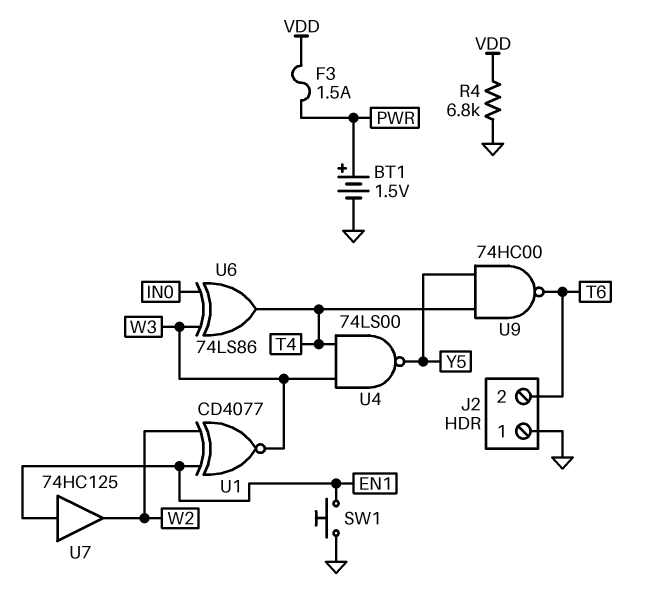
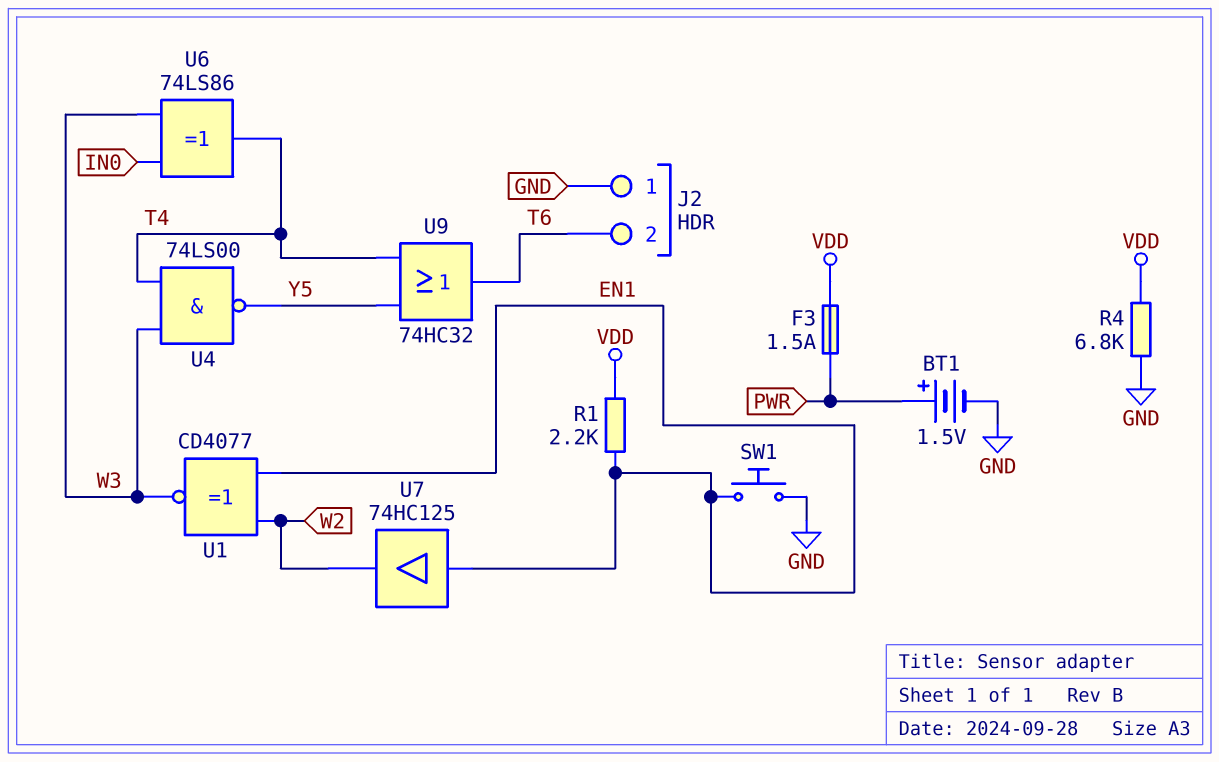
R1: none -> 2.2k (EN1, VDD)
U9: NAND 74HC00 (in T4, in Y5, out T6) -> OR 74HC32 (in T4, in Y5, out T6)

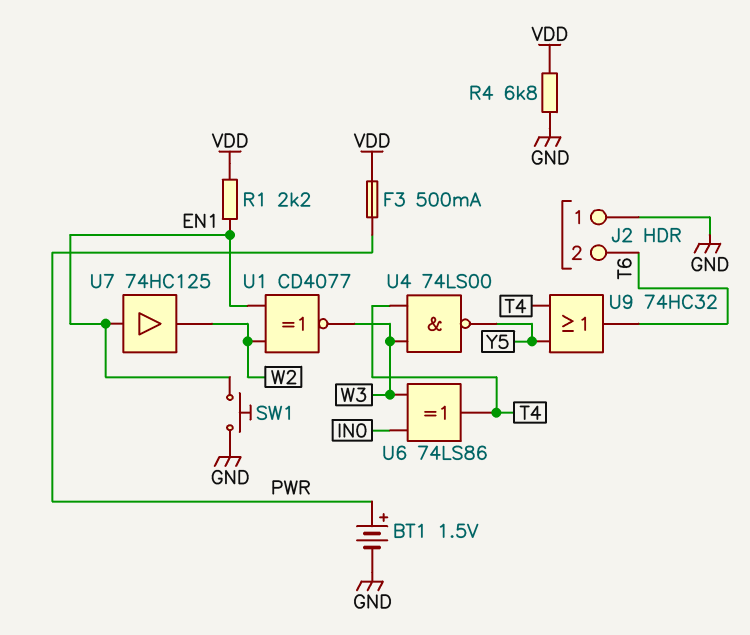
F3: 1.5A (PWR, VDD) -> 500mA (PWR, VDD)

